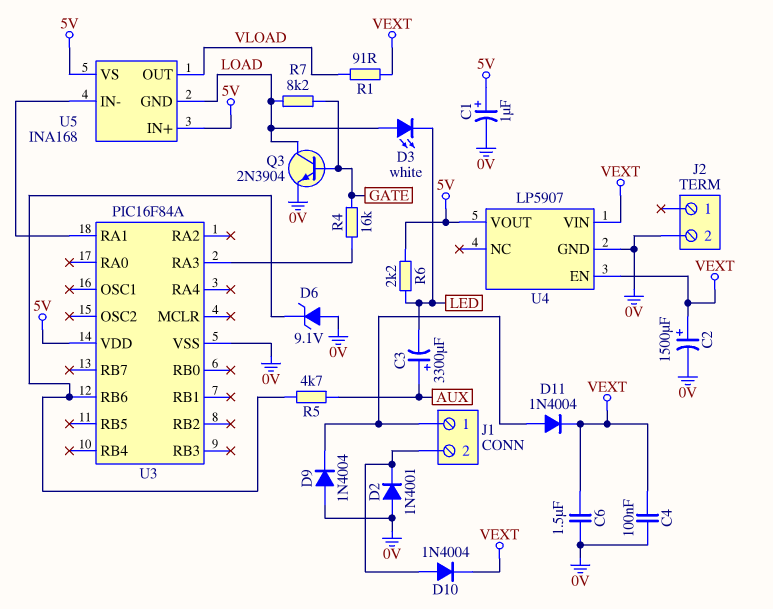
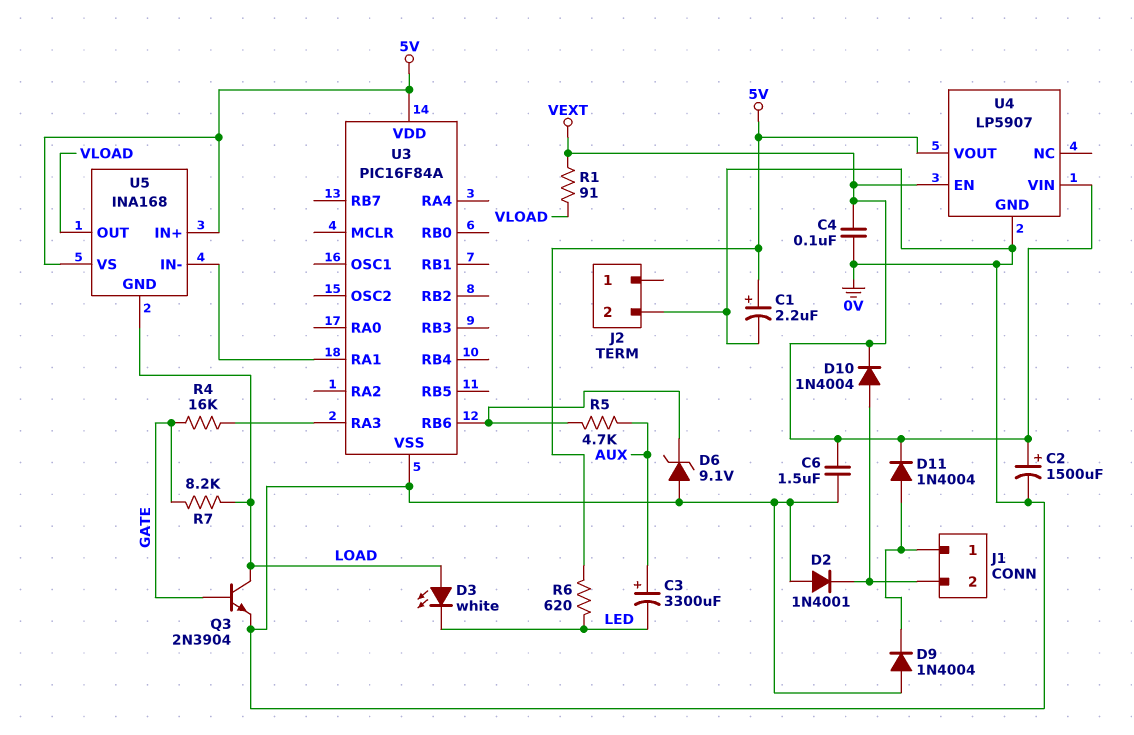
C1: 1uF (plus 5V, minus 0V) -> 2.2uF (plus 5V, minus 0V)
R6: 2.2k (5V, LED) -> 620 (5V, LED)

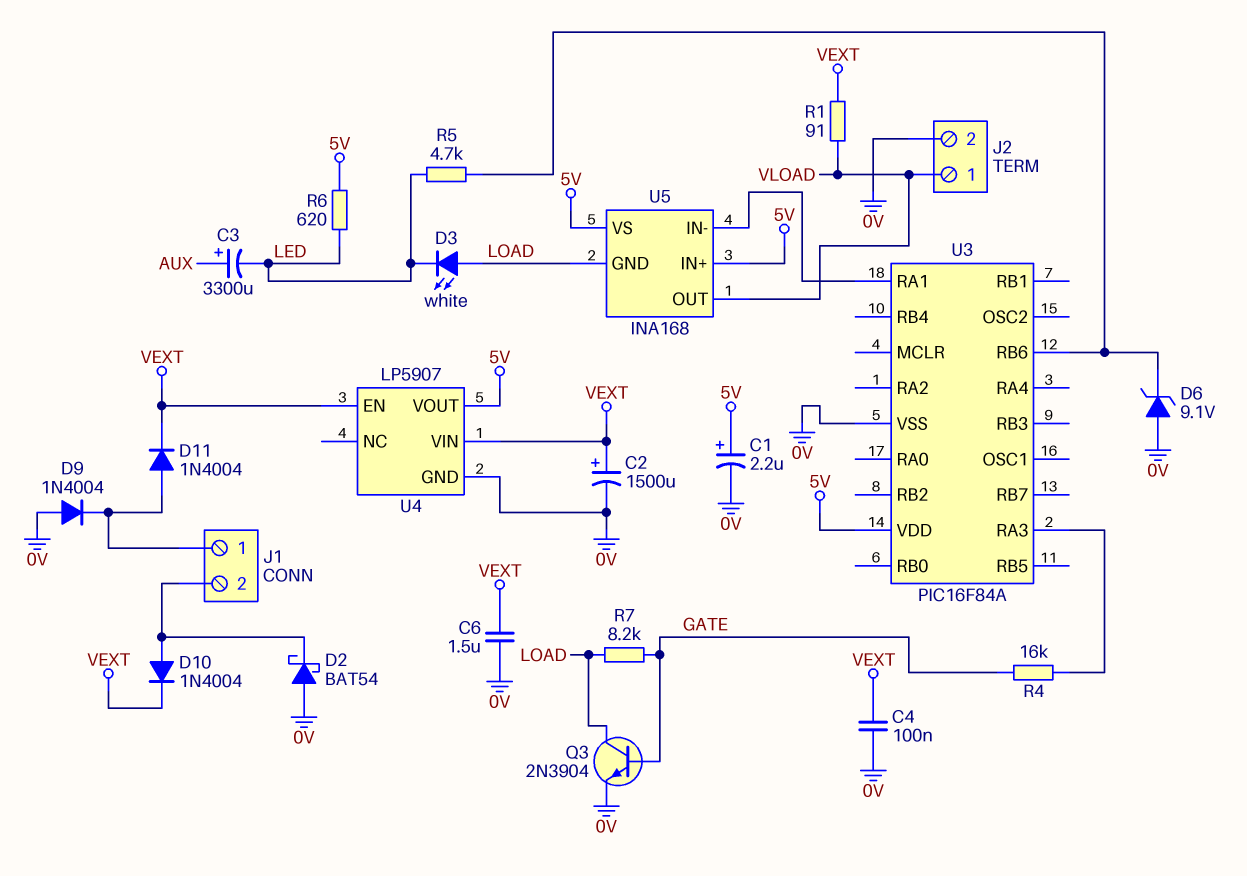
D2: diode 1N4001 (A 0V, K J1/2) -> schottky BAT54 (A 0V, K J1/2)
J2 pin 1: none -> VLOAD
R5: 4.7k (AUX, U3/RB6) -> 4.7k (LED, U3/RB6)

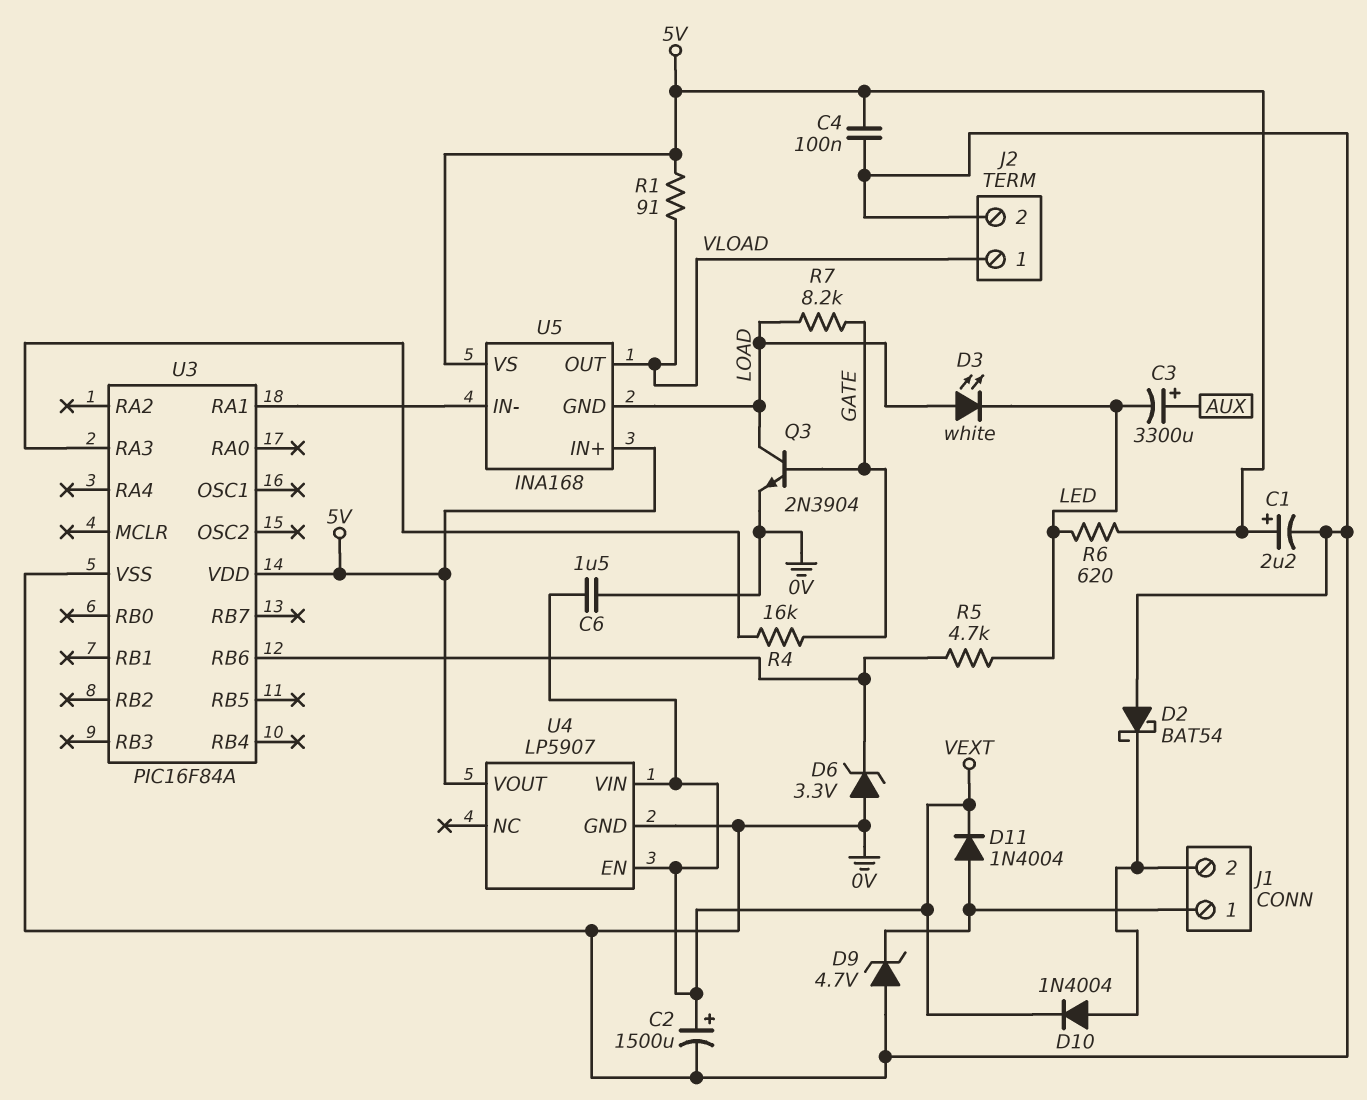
C4: 100nF (0V, VEXT) -> 100nF (0V, 5V)
D6: zener 9.1V (A 0V, K U3/RB6) -> zener 3.3V (A 0V, K U3/RB6)
D9: diode 1N4004 (A 0V, K J1/1) -> zener 4.7V (A 0V, K J1/1)
R1: 91 (VEXT, VLOAD) -> 91 (5V, VLOAD)

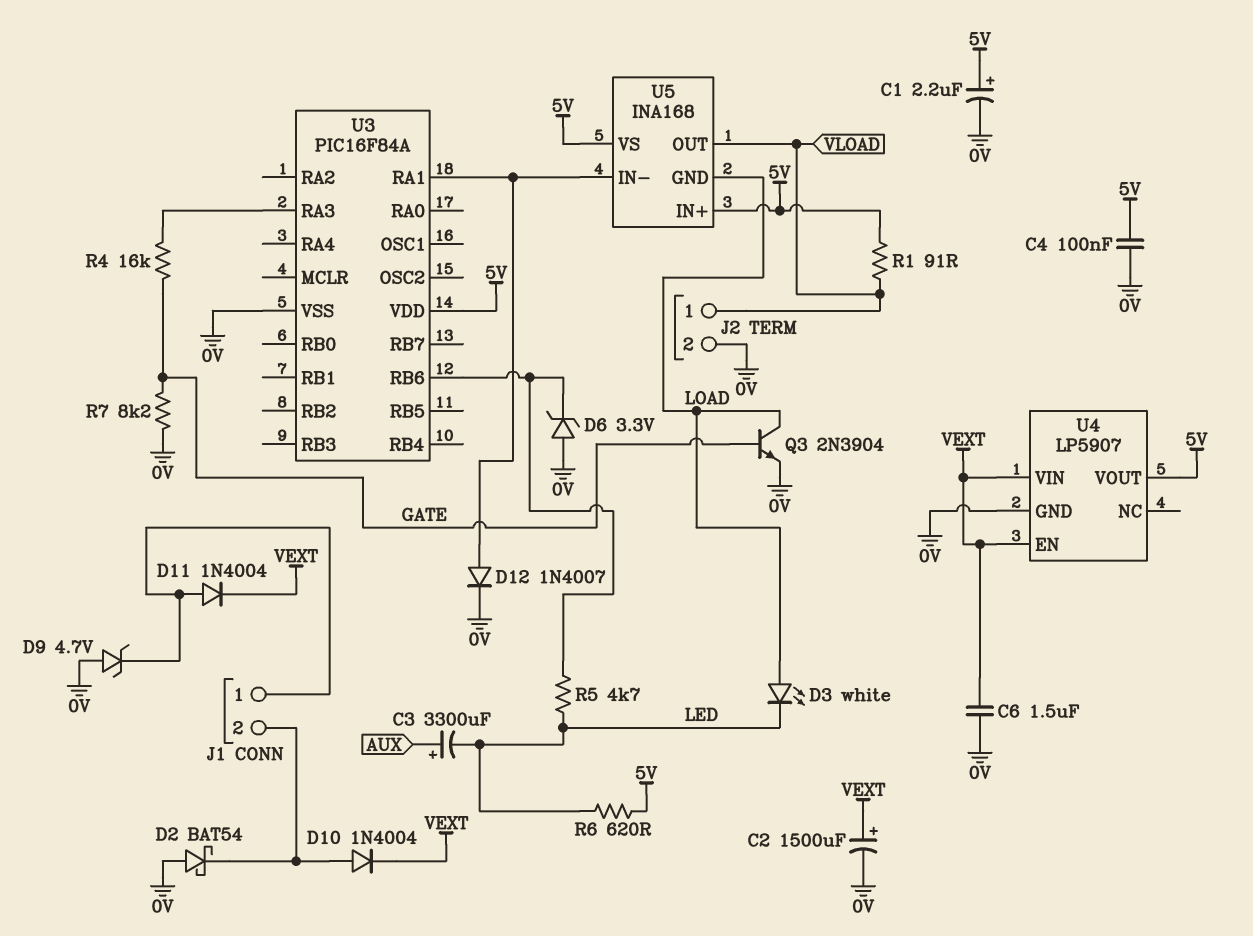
D12: none -> diode 1N4007 (A U3/RA1, K 0V)
R7: 8.2k (GATE, LOAD) -> 8.2k (0V, GATE)

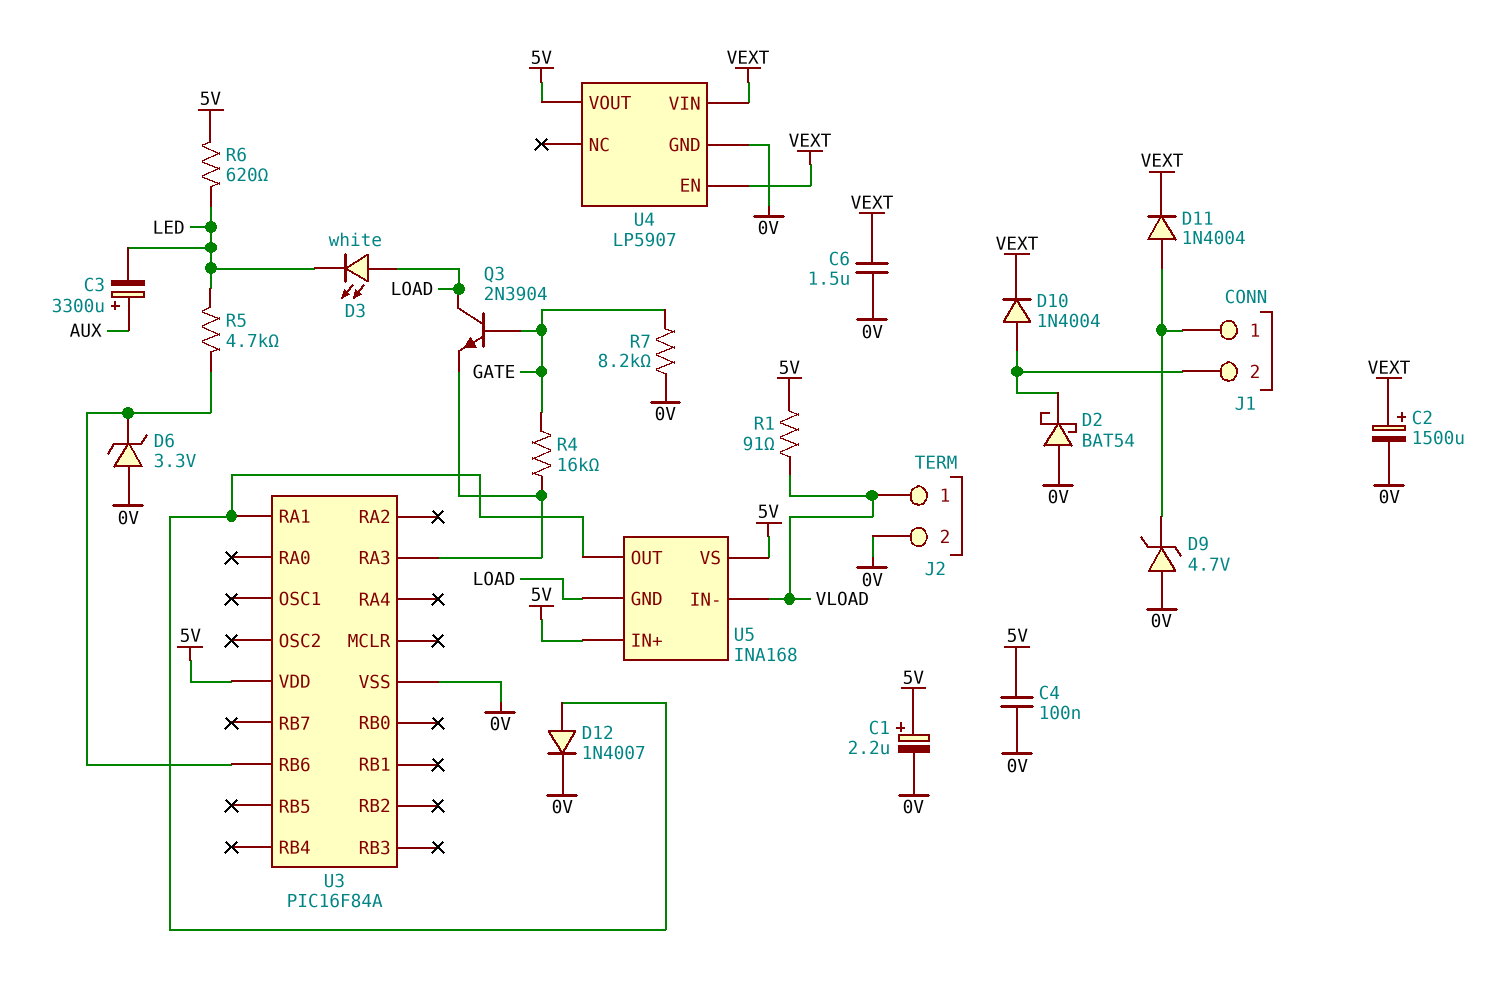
Q3: NPN 2N3904 (B GATE, C LOAD, E 0V) -> NPN 2N3904 (B GATE, C LOAD, E U3/RA3)
U5 pin IN-: U3/RA1 -> VLOAD
U5 pin OUT: VLOAD -> U3/RA1

